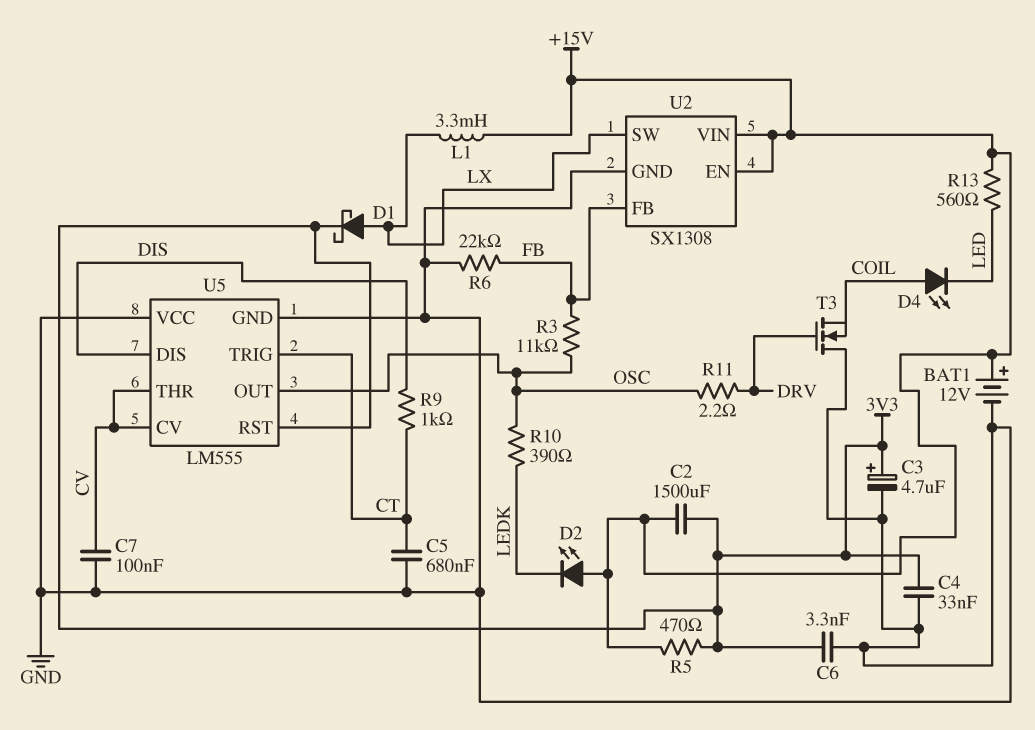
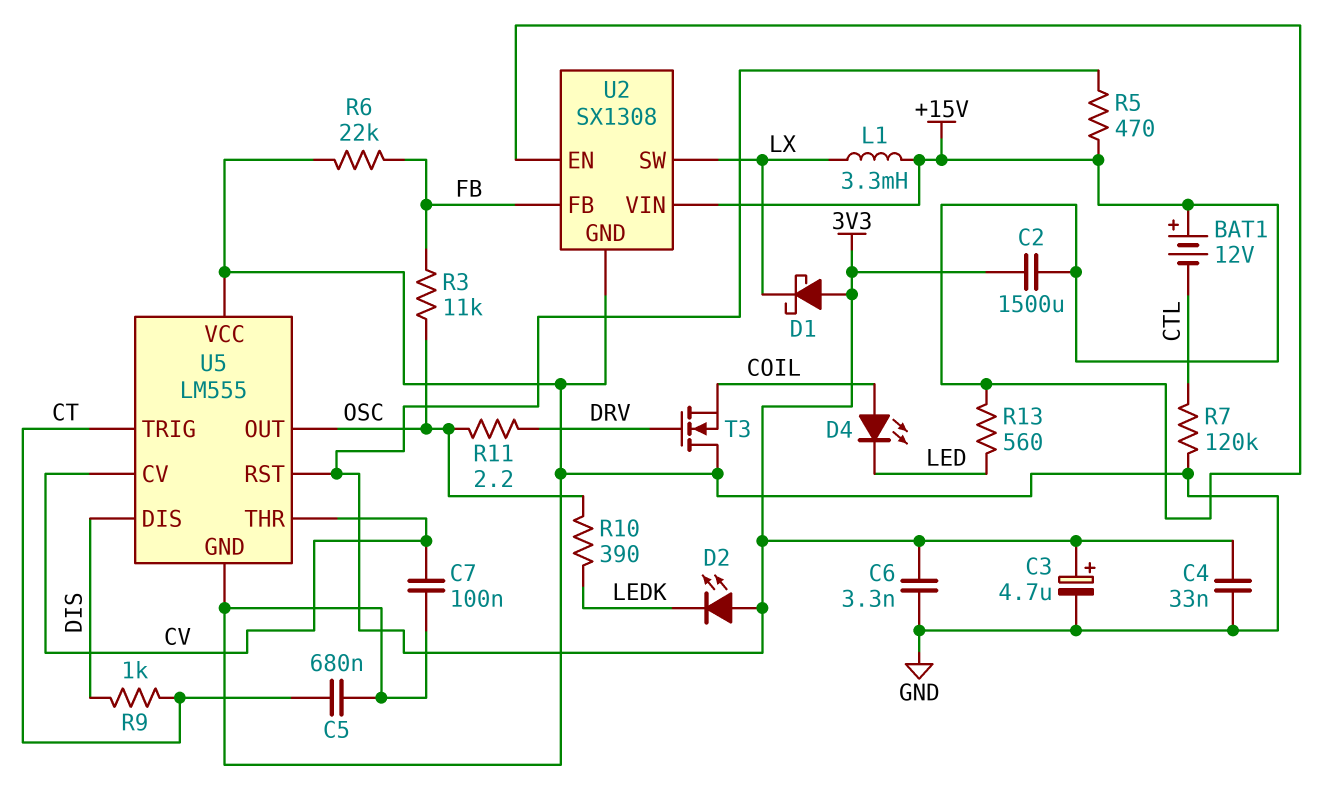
BAT1: 12V (plus +15V, minus GND) -> 12V (plus +15V, minus CTL)
D1: schottky (A LX, K 3V3) -> schottky (A 3V3, K LX)
D2: LED (A +15V, K LEDK) -> LED (A 3V3, K LEDK)
R7: none -> 120k (CTL, GND)

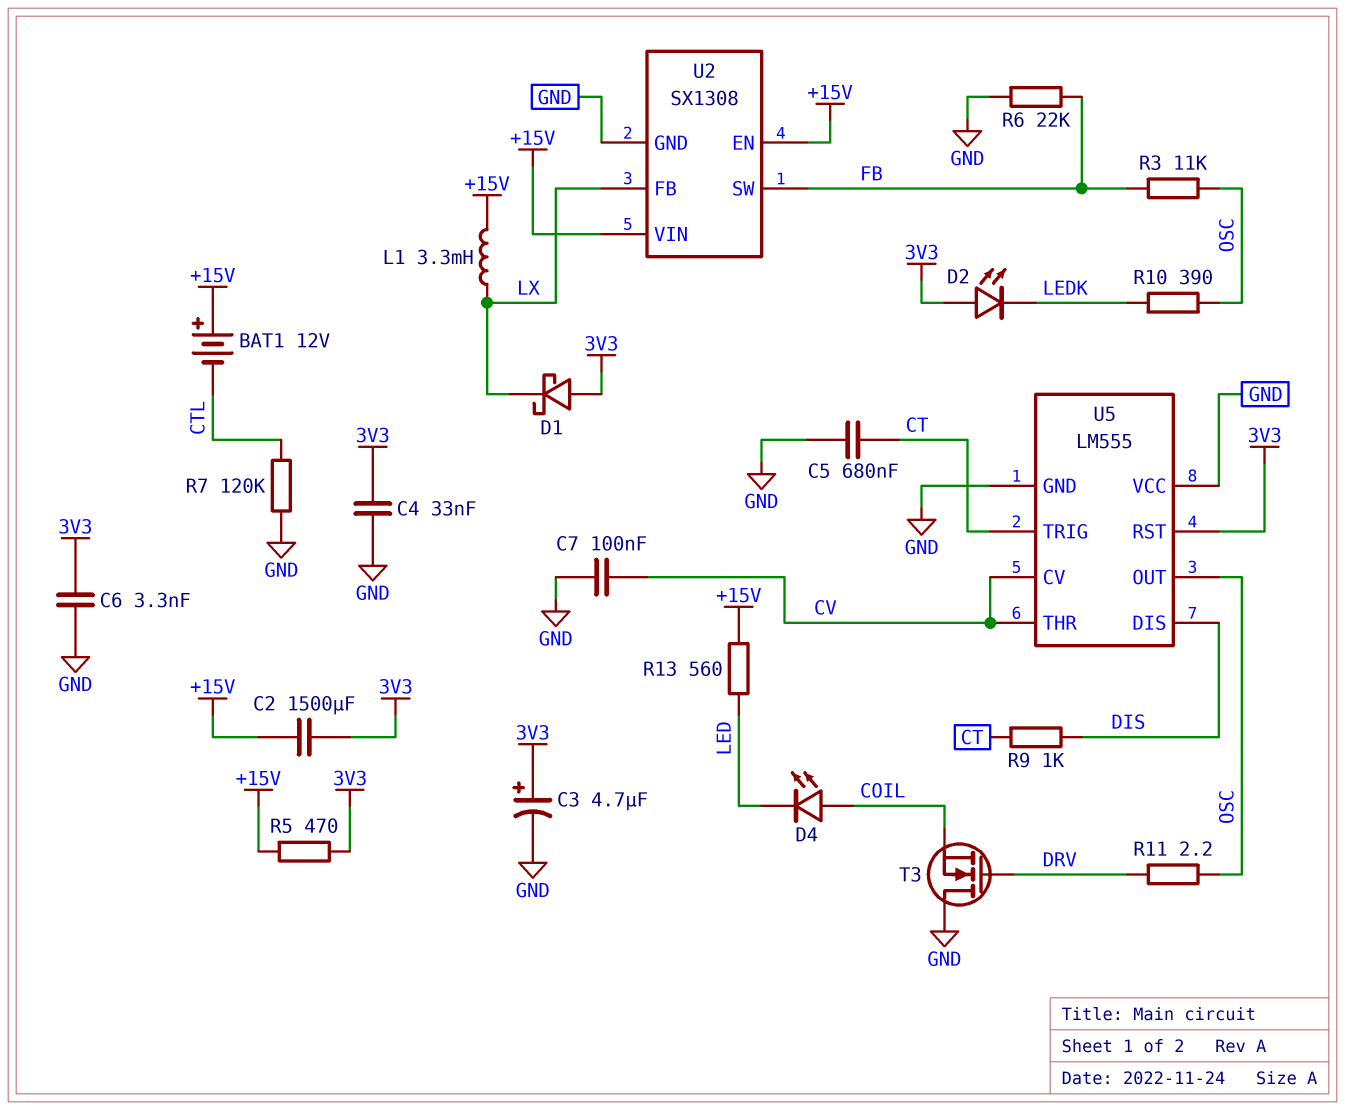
U2 pin FB: FB -> LX
U2 pin SW: LX -> FB

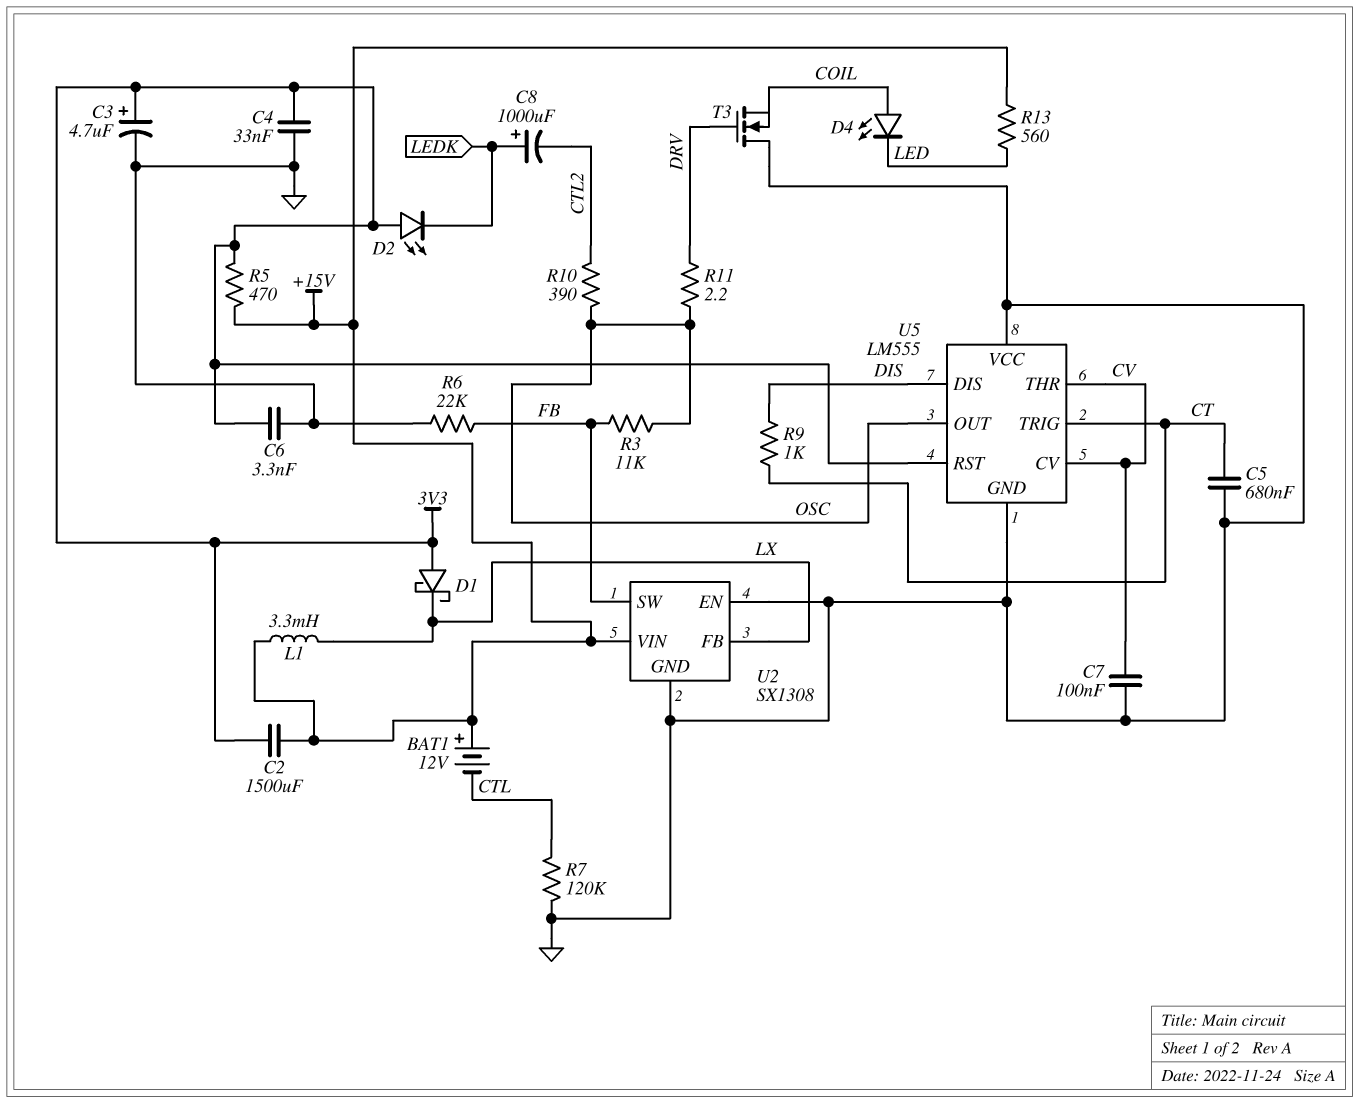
C8: none -> 1000uF (plus LEDK, minus CTL2)
R10: 390 (LEDK, OSC) -> 390 (CTL2, OSC)
U2 pin EN: +15V -> GND

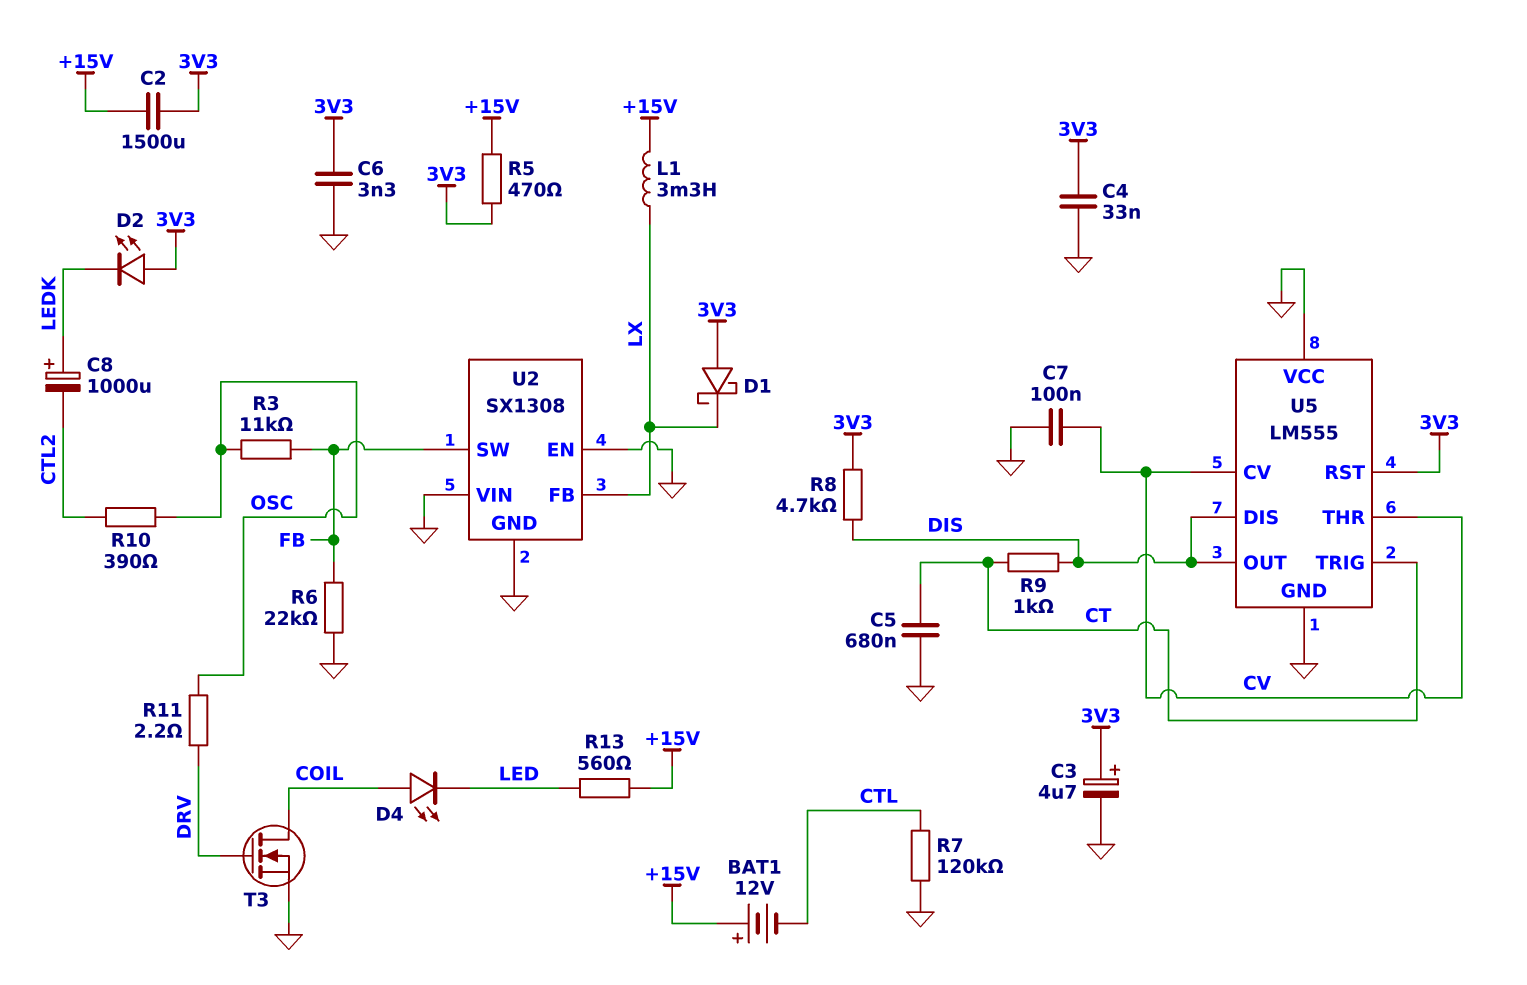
R8: none -> 4.7k (3V3, DIS)
T3: NMOS (G DRV, D GND, S COIL) -> NMOS (G DRV, D COIL, S GND)
U2 pin VIN: +15V -> GND
U5 pin OUT: OSC -> DIS

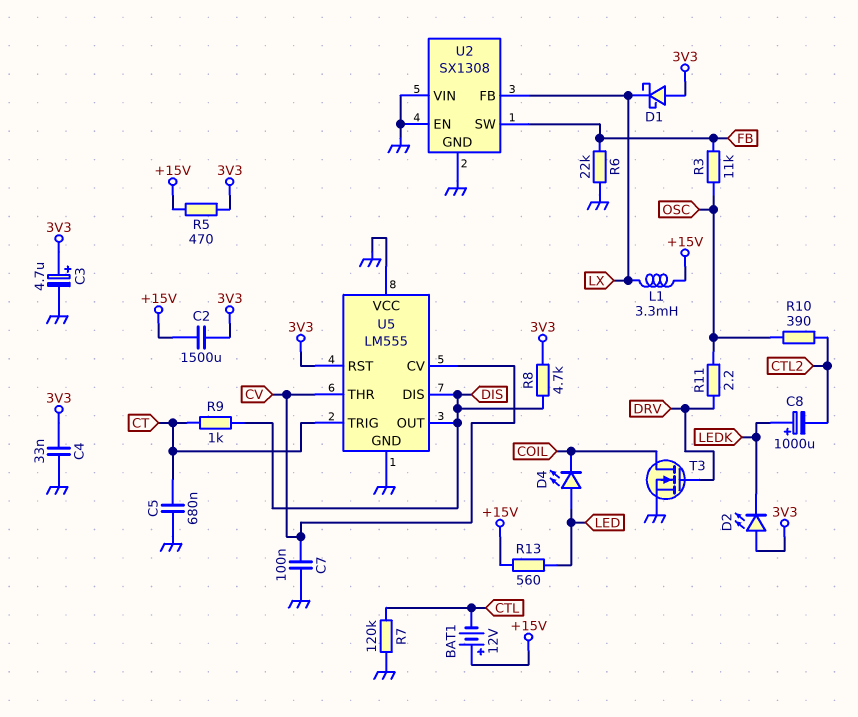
C6: 3.3nF (3V3, GND) -> none
D4: LED (A COIL, K LED) -> LED (A LED, K COIL)

